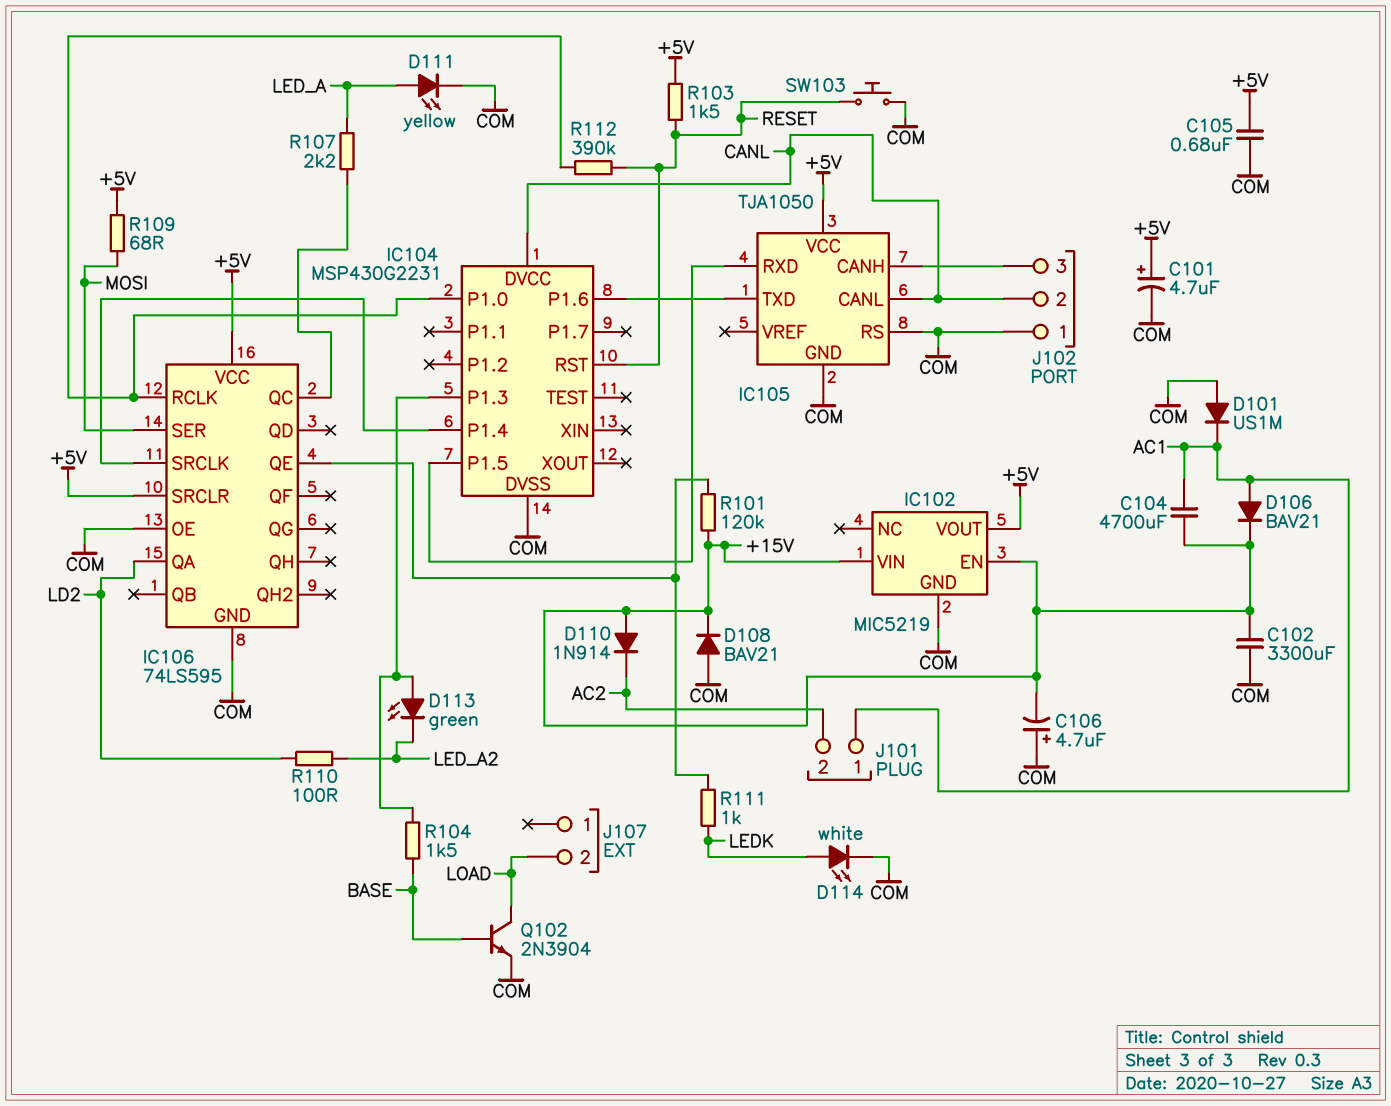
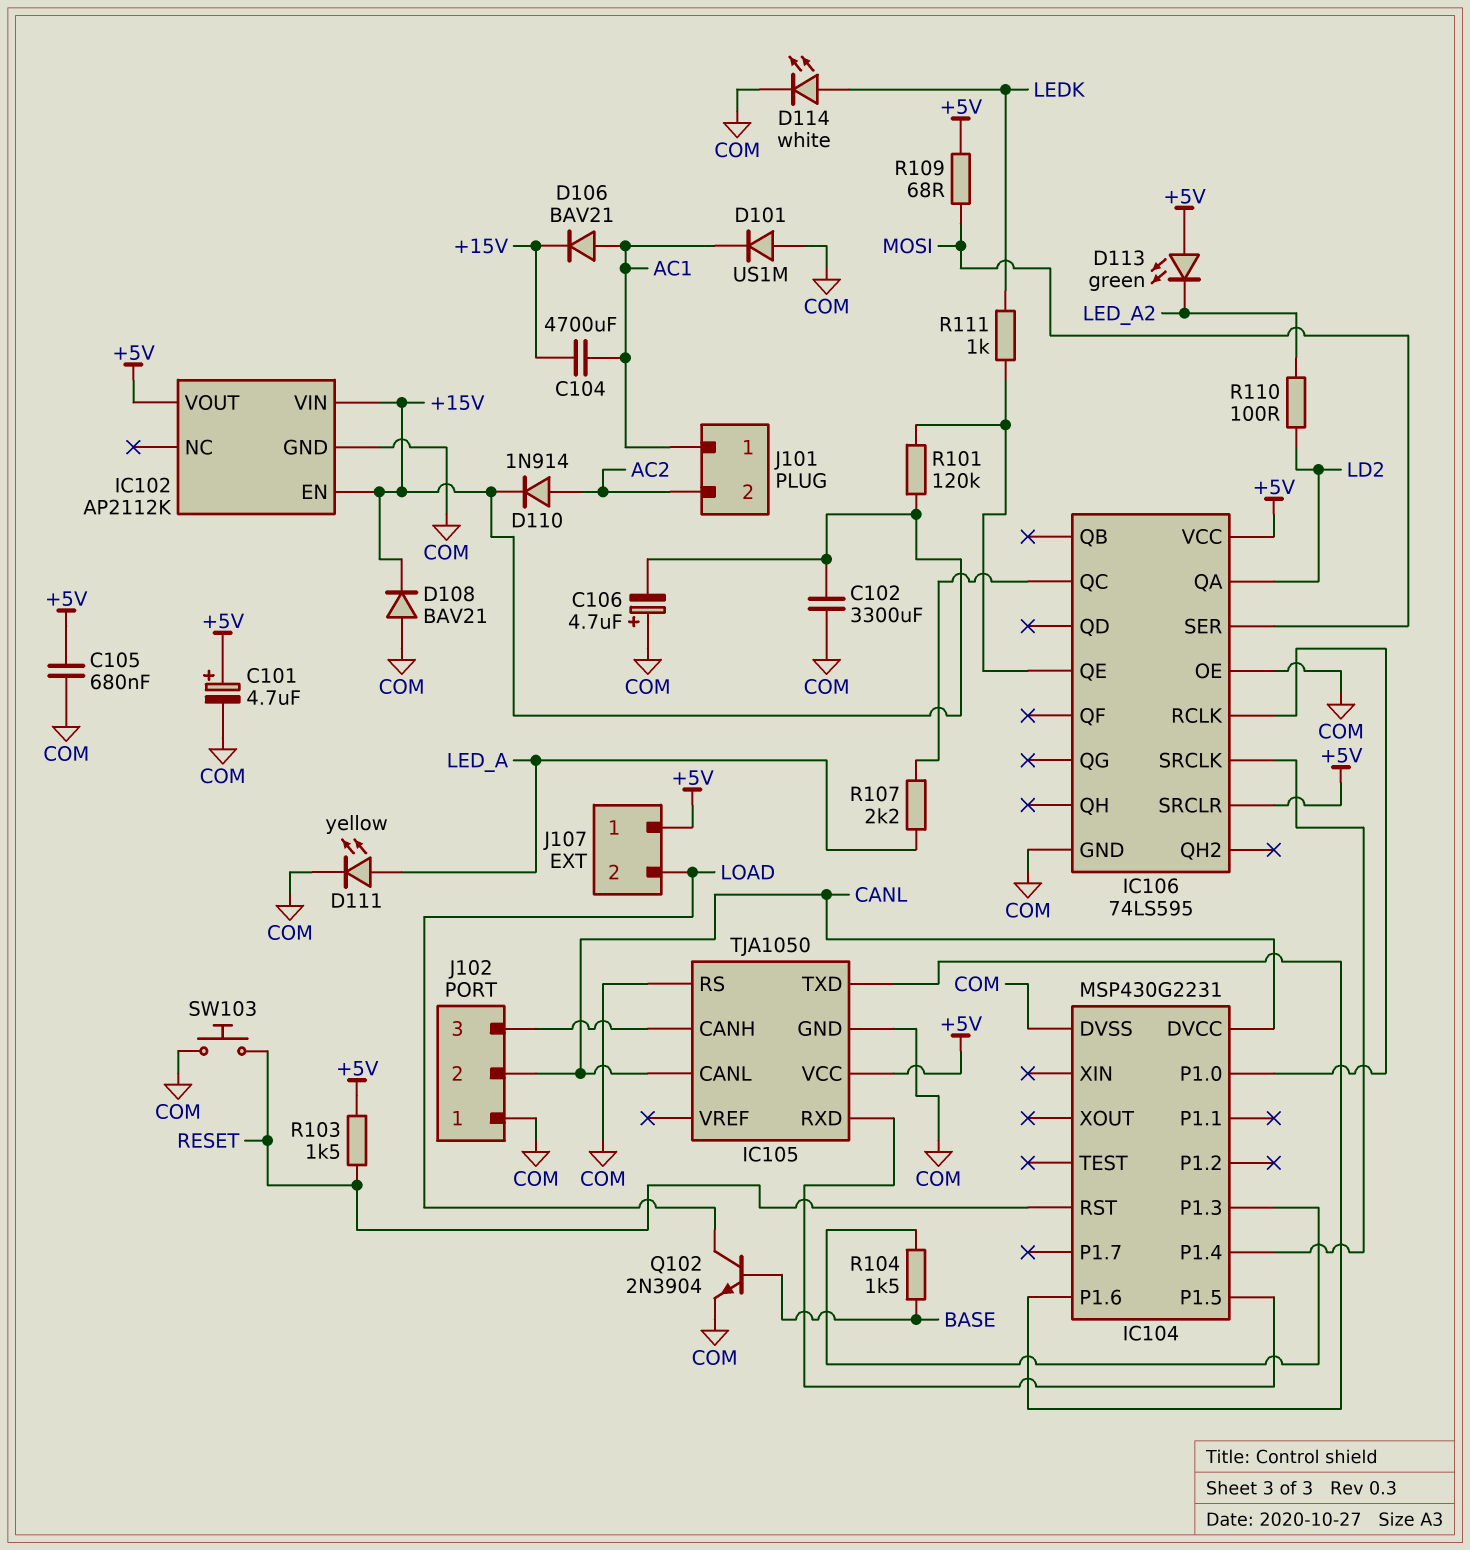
D110: diode 1N914 (A +15V, K AC2) -> diode 1N914 (A AC2, K +15V)
D113: LED green (A IC104/P1.3, K LED_A2) -> LED green (A +5V, K LED_A2)
IC102: MIC5219 -> AP2112K
J107 pin 1: none -> +5V
R112: 390k (IC104/P1.0, RESET) -> none

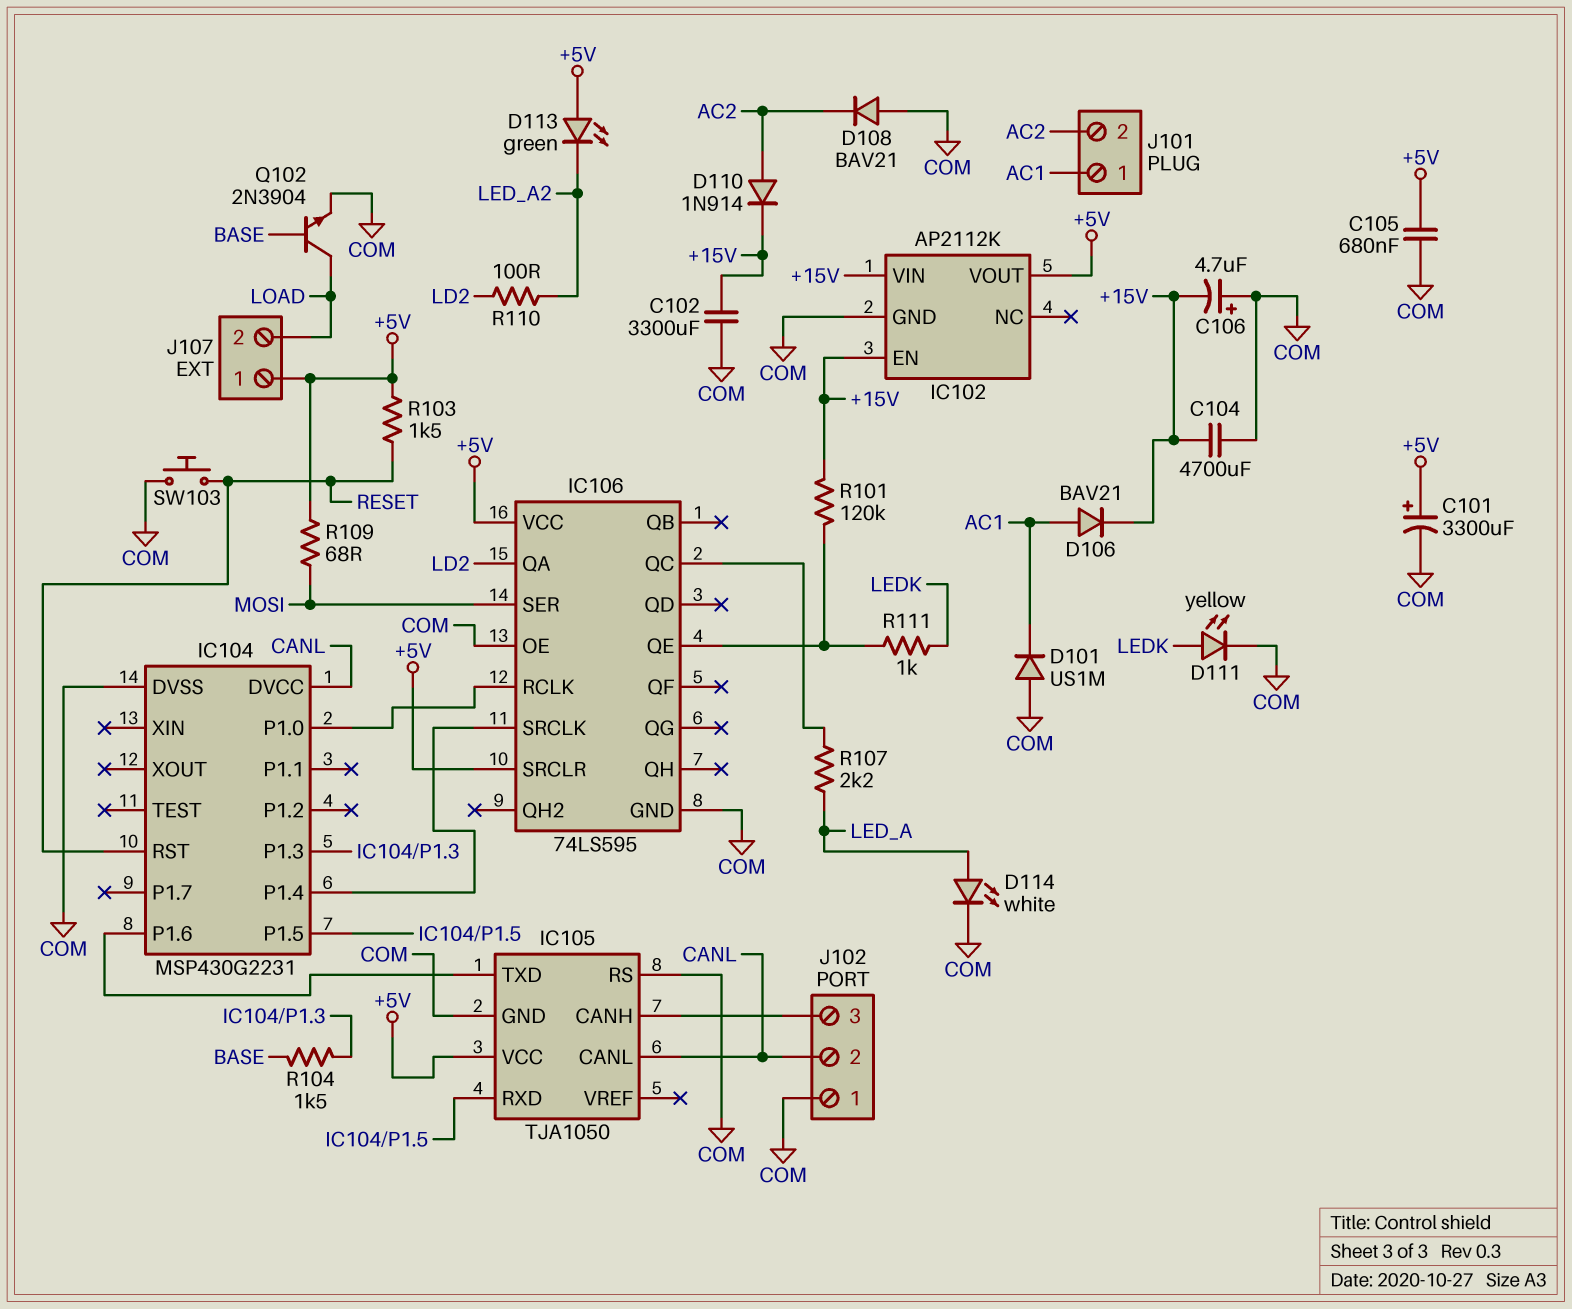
C101: 4.7uF (plus +5V, minus COM) -> 3300uF (plus +5V, minus COM)
C104: 4700uF (+15V, AC1) -> 4700uF (+15V, COM)
D108: diode BAV21 (A COM, K +15V) -> diode BAV21 (A COM, K AC2)
D111: LED yellow (A LED_A, K COM) -> LED yellow (A LEDK, K COM)
D114: LED white (A LEDK, K COM) -> LED white (A LED_A, K COM)

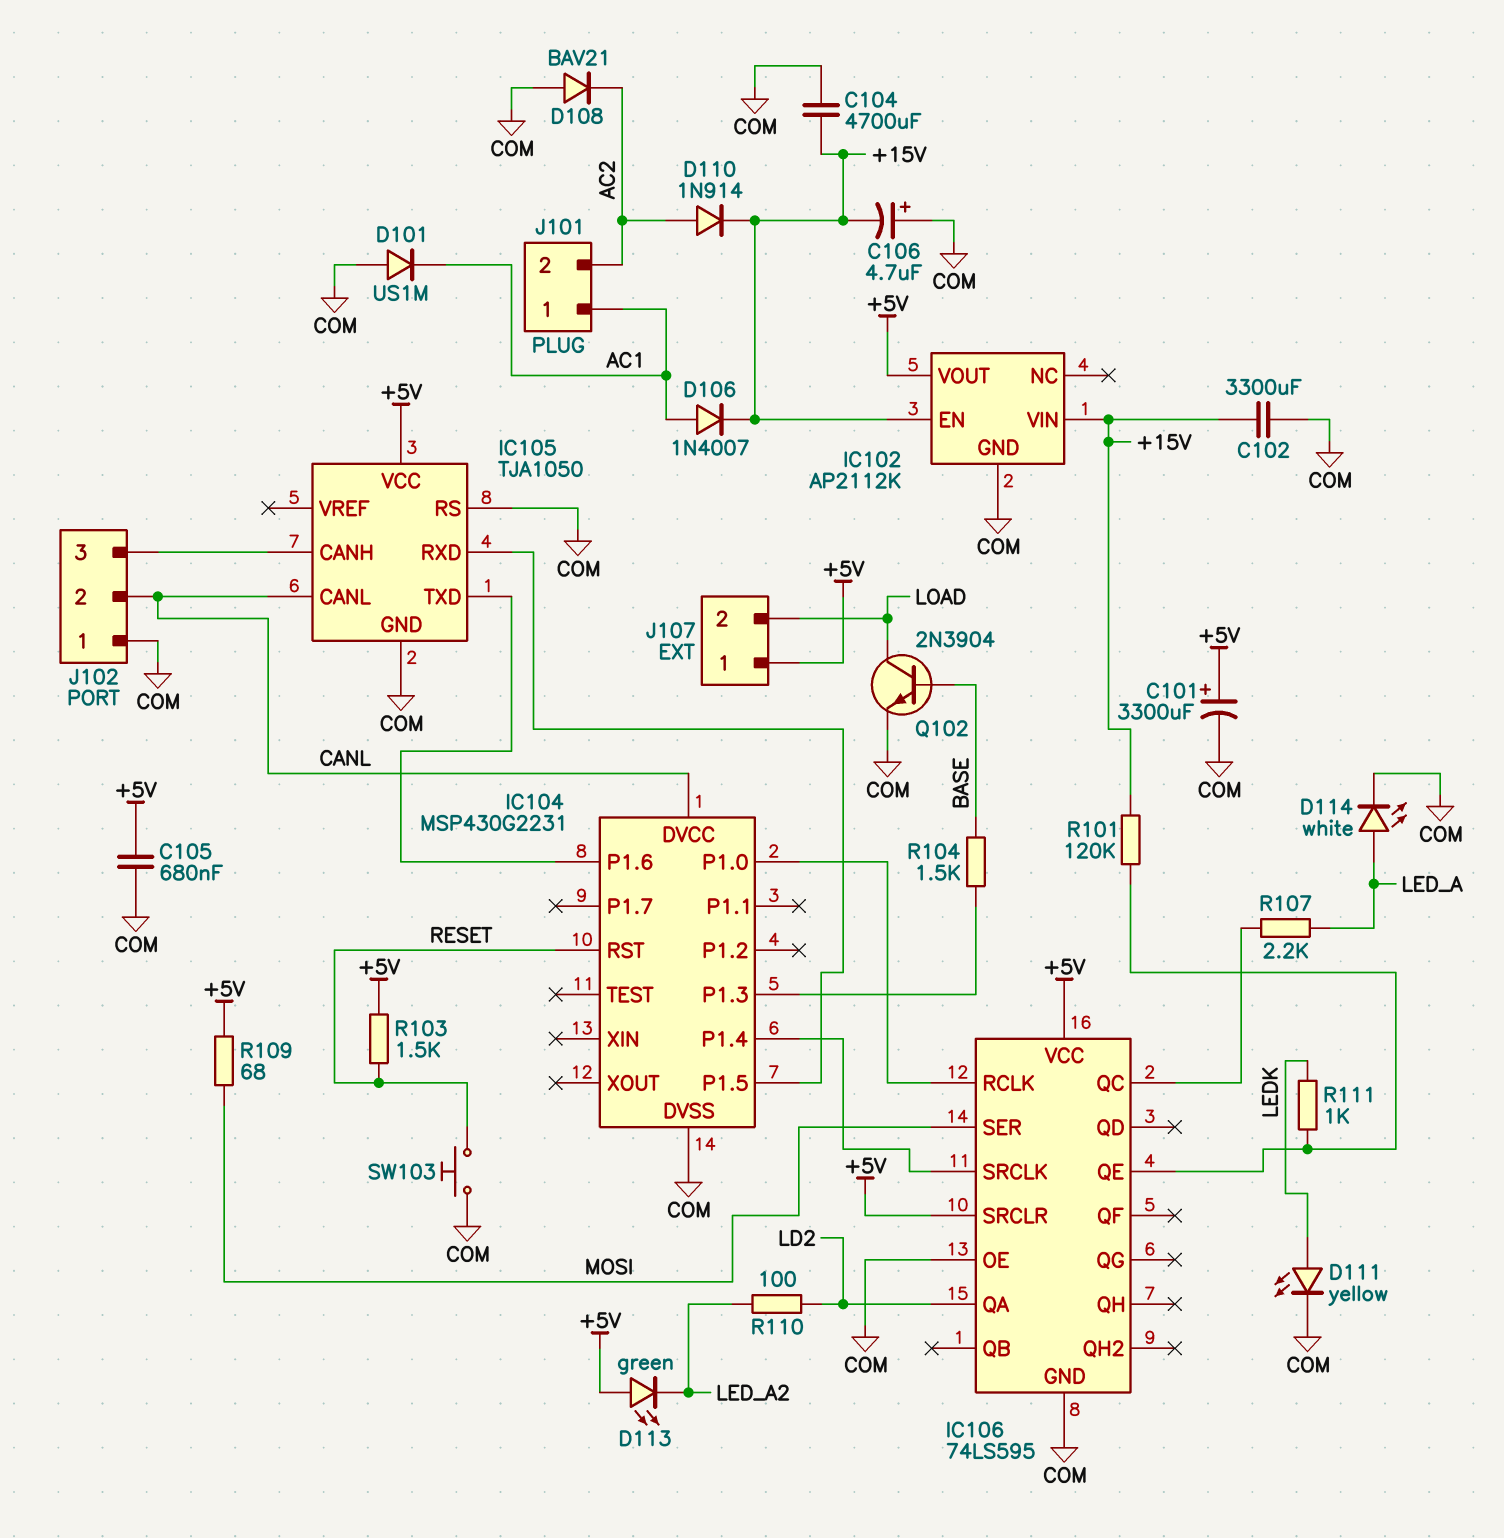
D106: diode BAV21 (A AC1, K +15V) -> diode 1N4007 (A AC1, K +15V)

